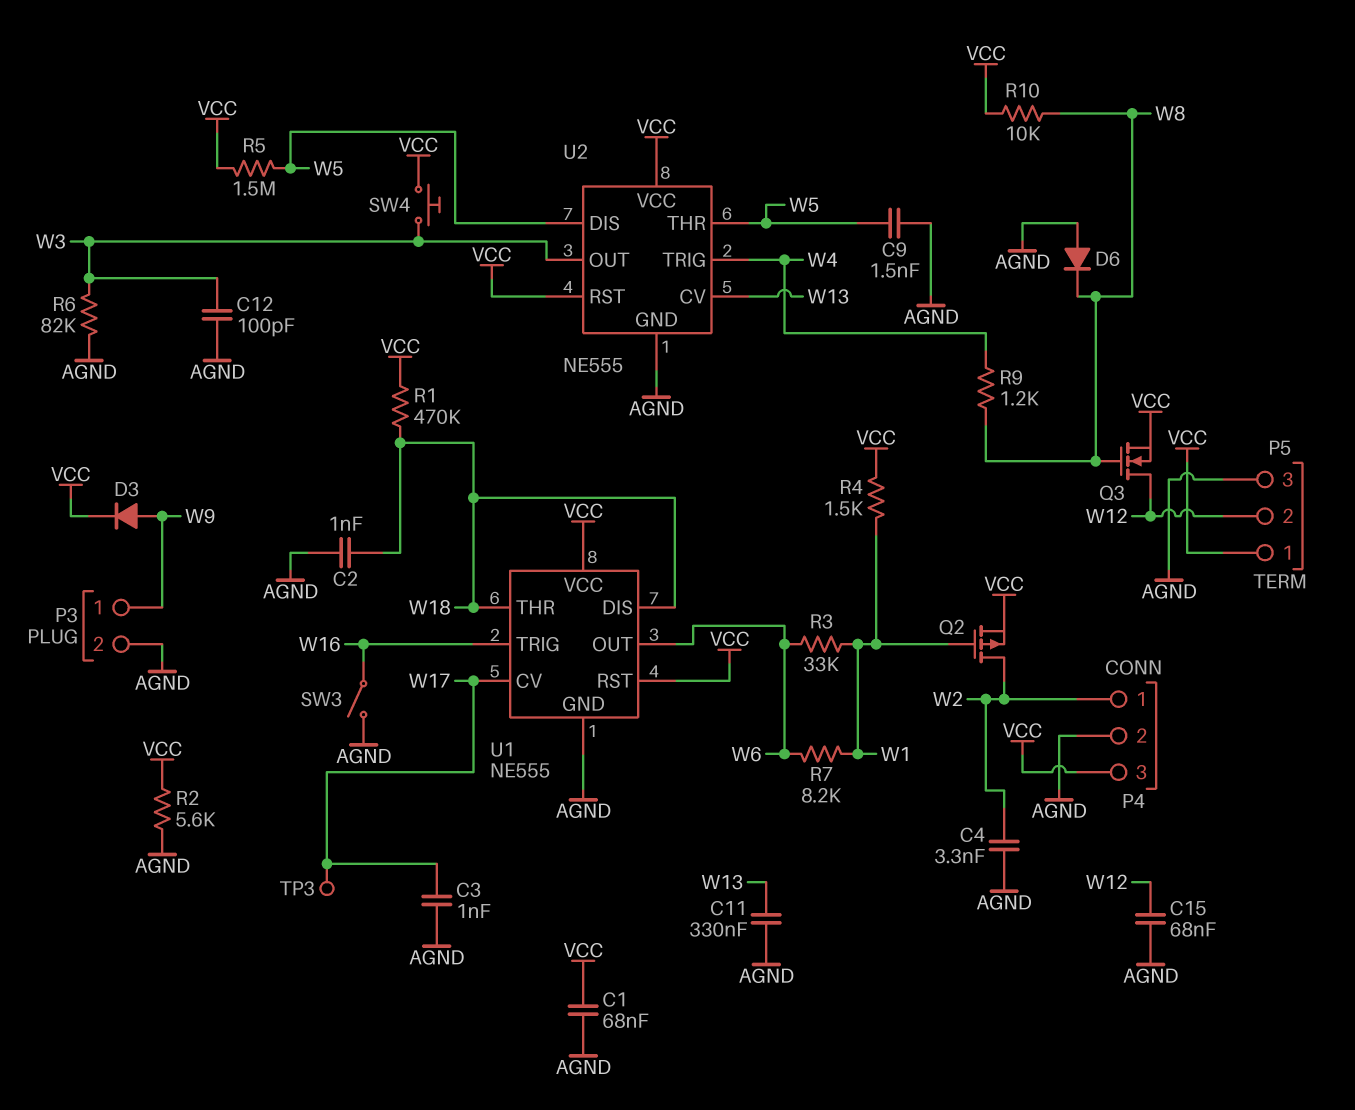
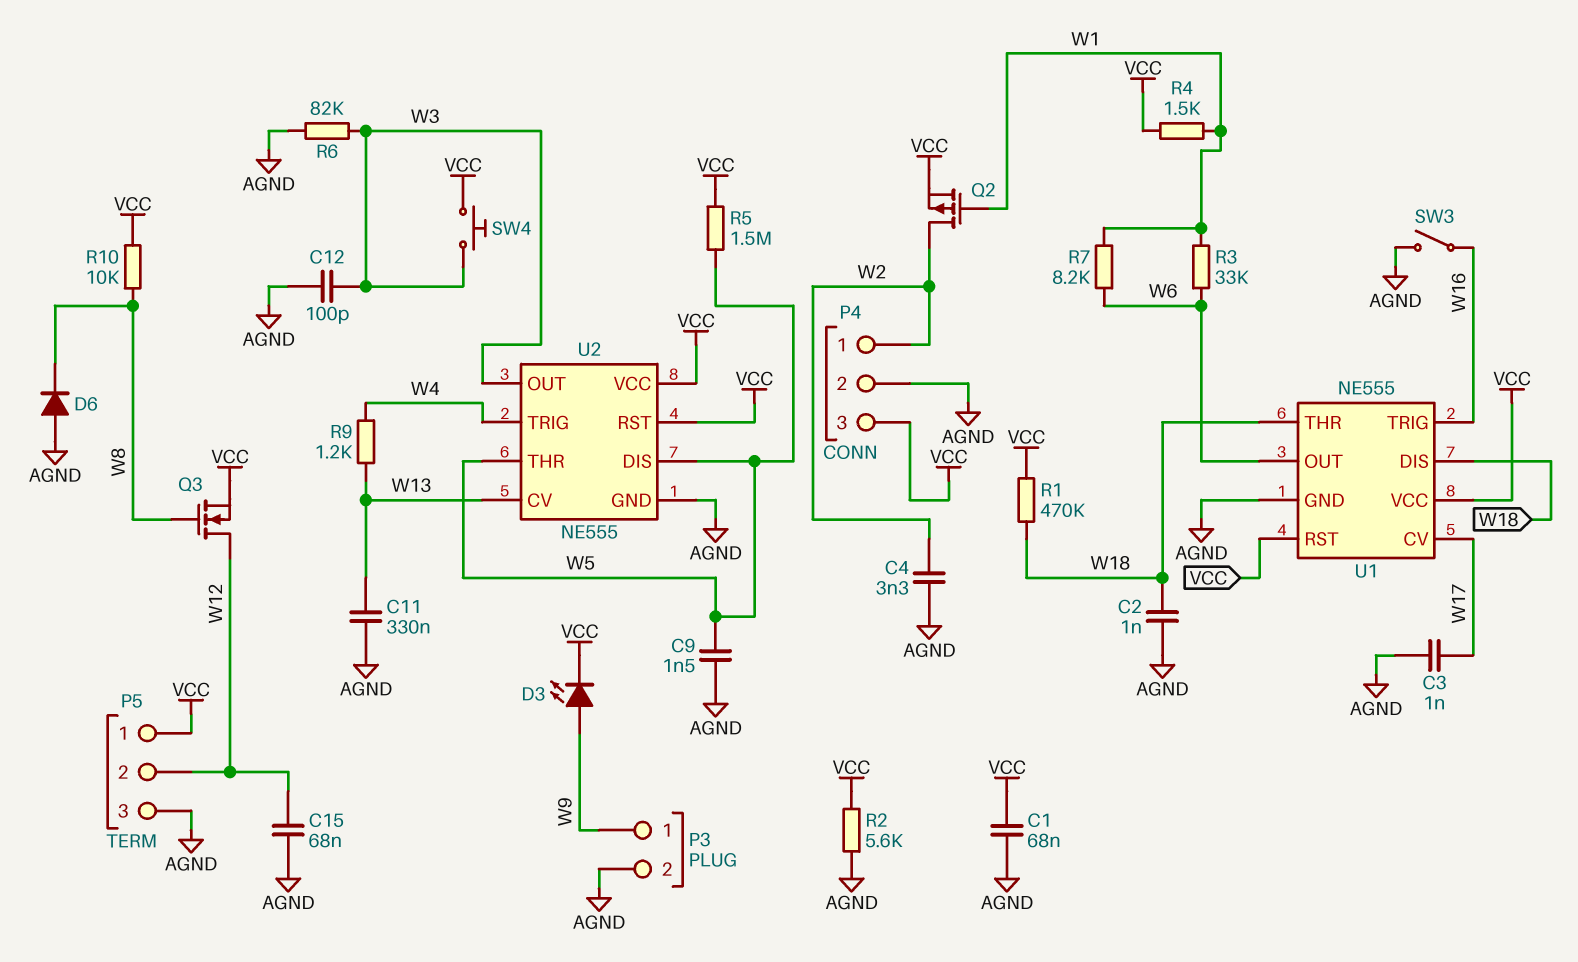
D3: diode (A W9, K VCC) -> LED (A W9, K VCC)
R9: 1.2k (W4, W8) -> 1.2k (W4, W13)
TP3: test point (W17) -> none

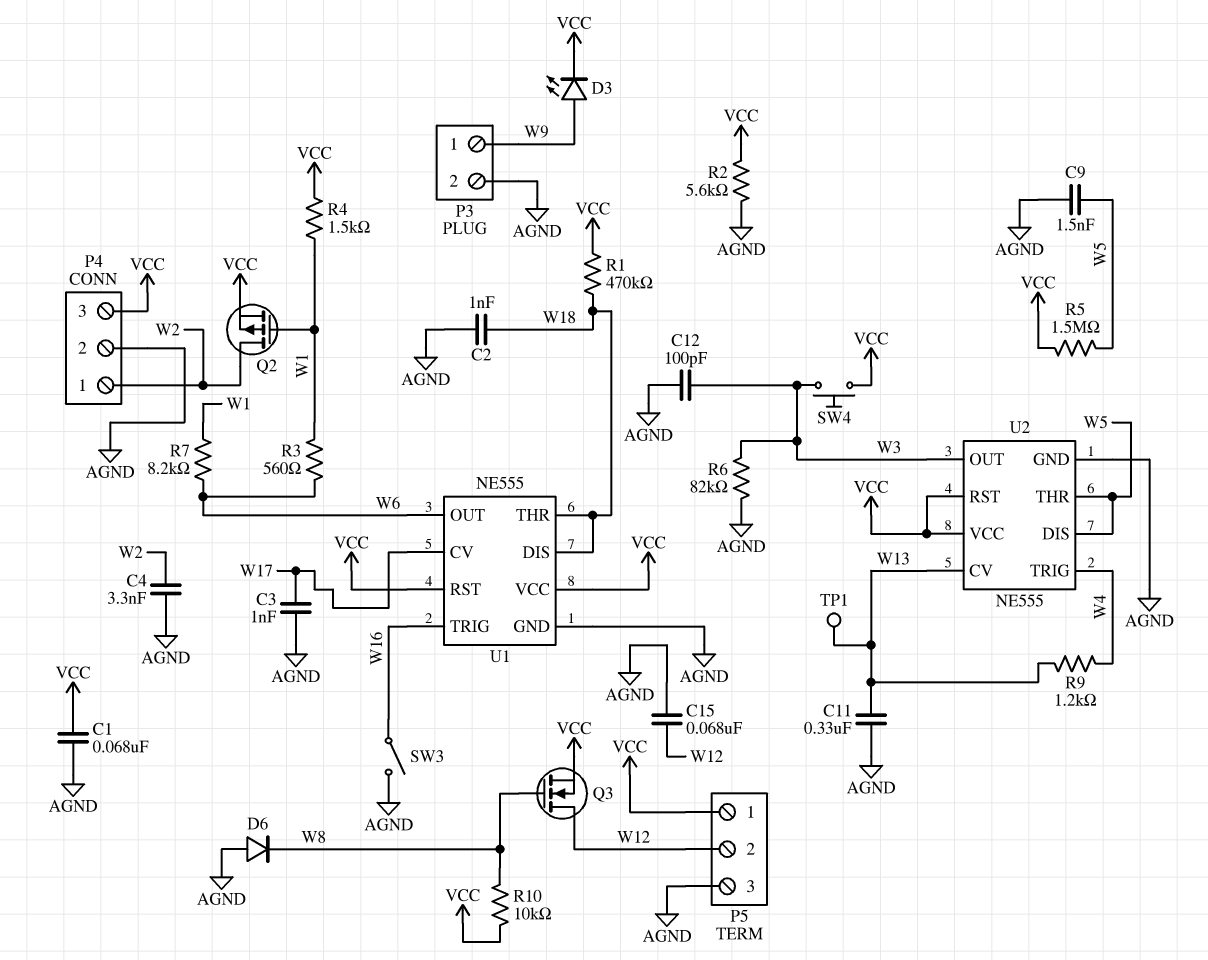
R3: 33k (W1, W6) -> 560 (W1, W6)
TP1: none -> test point (W13)

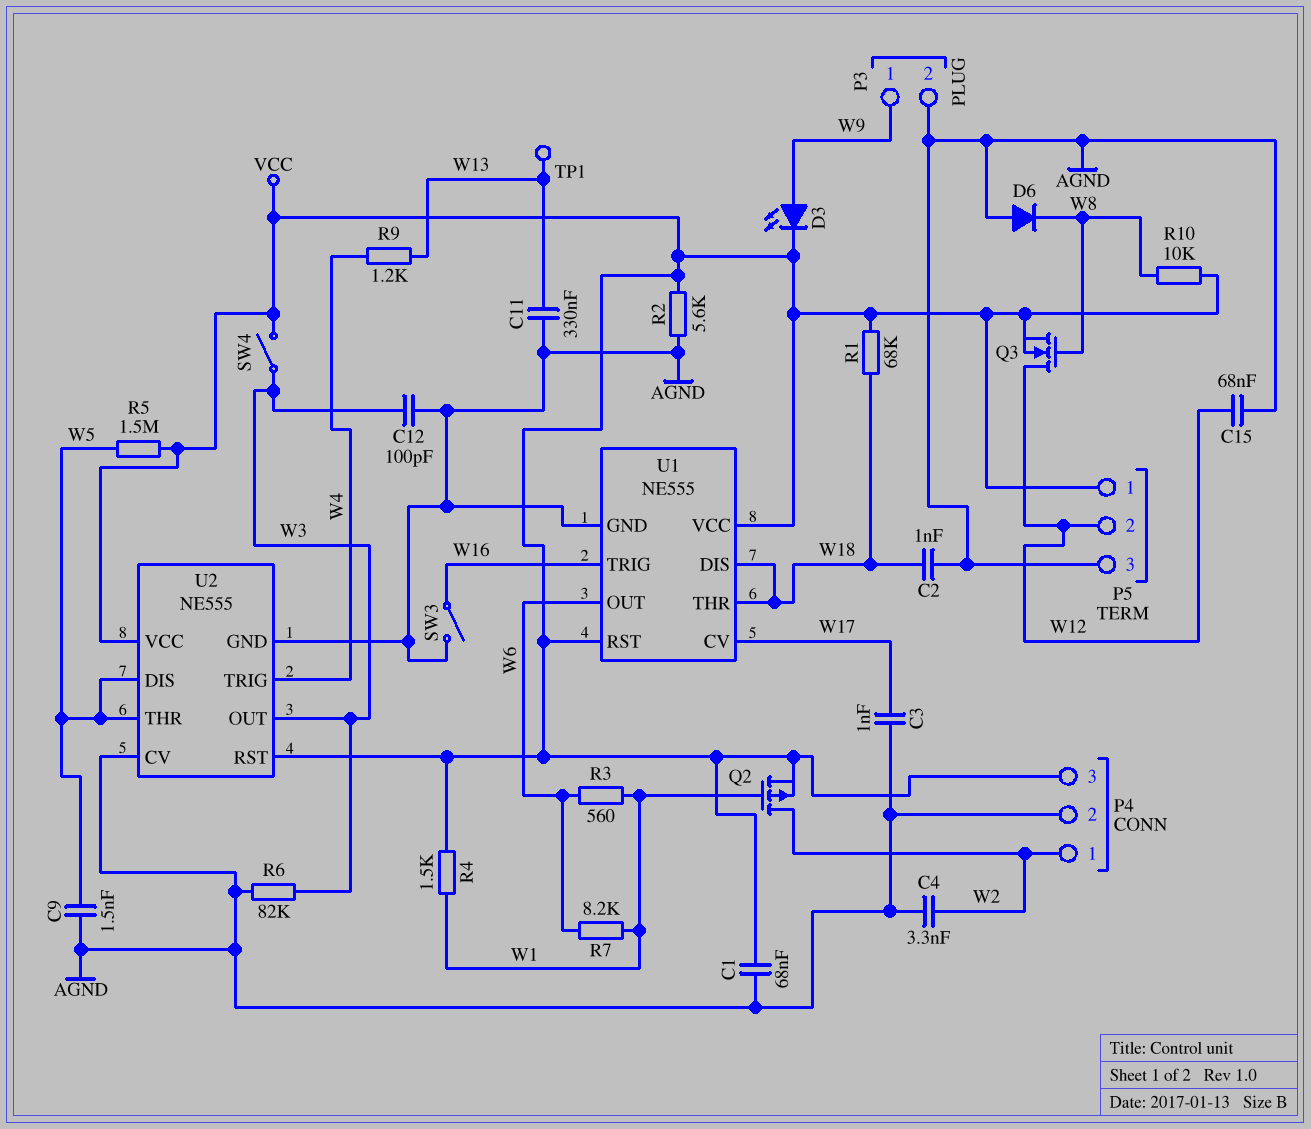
R1: 470k (VCC, W18) -> 68k (VCC, W18)
SW4: button (VCC, W3) -> switch (VCC, W3)
U2 pin CV: W13 -> AGND

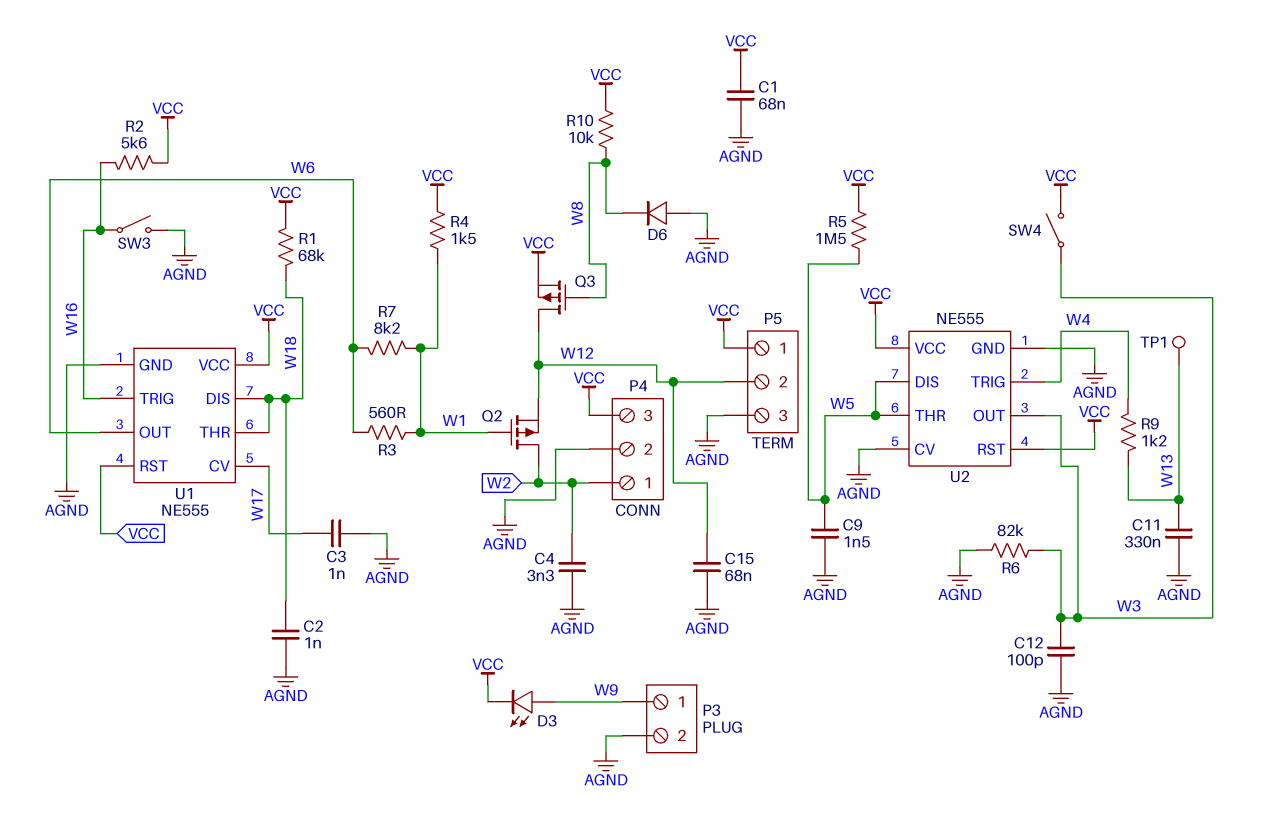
Q2: PMOS (G W1, D W2, S VCC) -> PMOS (G W1, D W2, S W12)
Q3: NMOS (G W8, D W12, S VCC) -> PMOS (G W8, D W12, S VCC)
R2: 5.6k (AGND, VCC) -> 5.6k (VCC, W16)

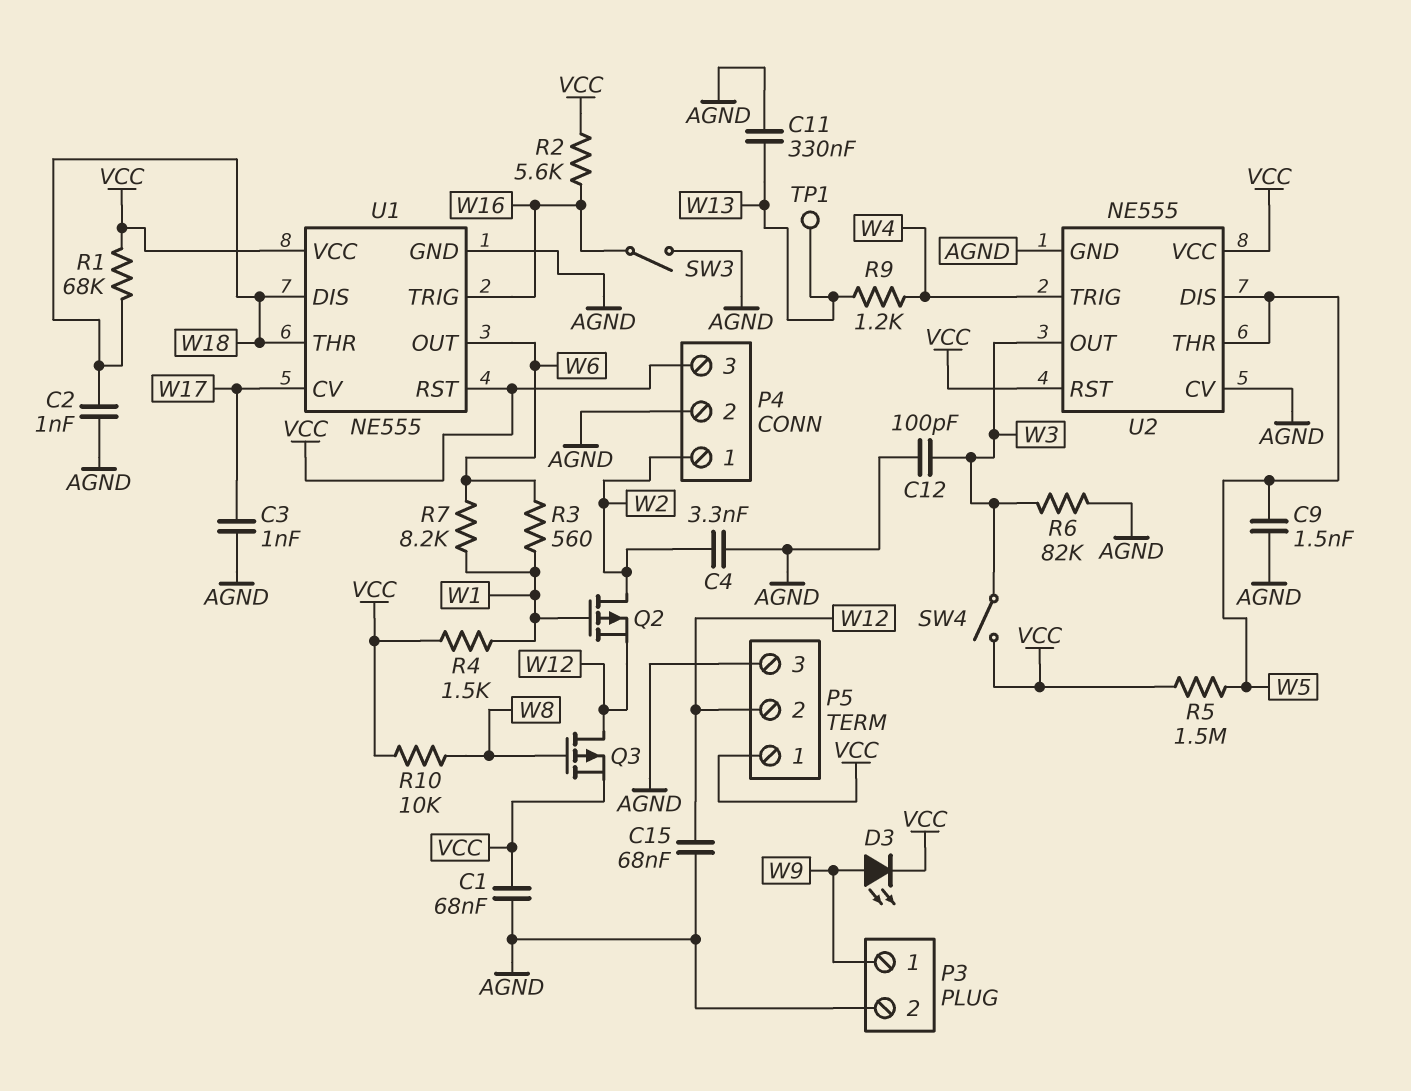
D6: diode (A AGND, K W8) -> none

